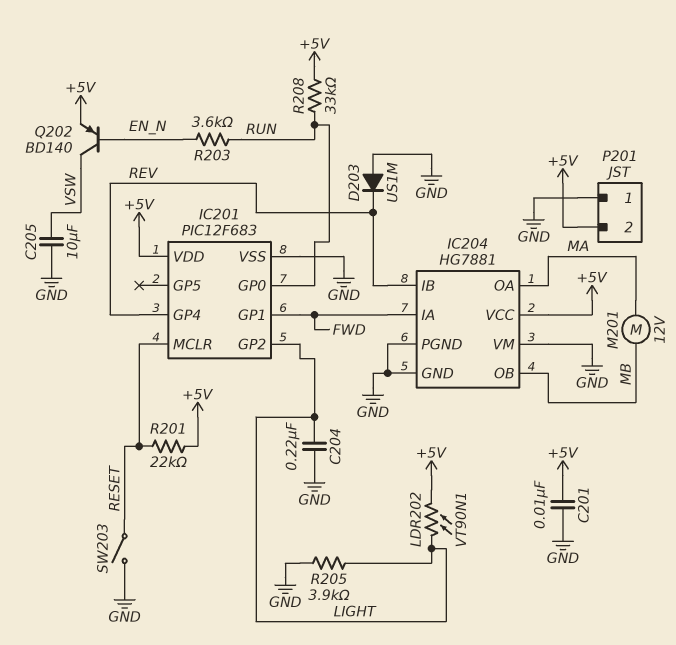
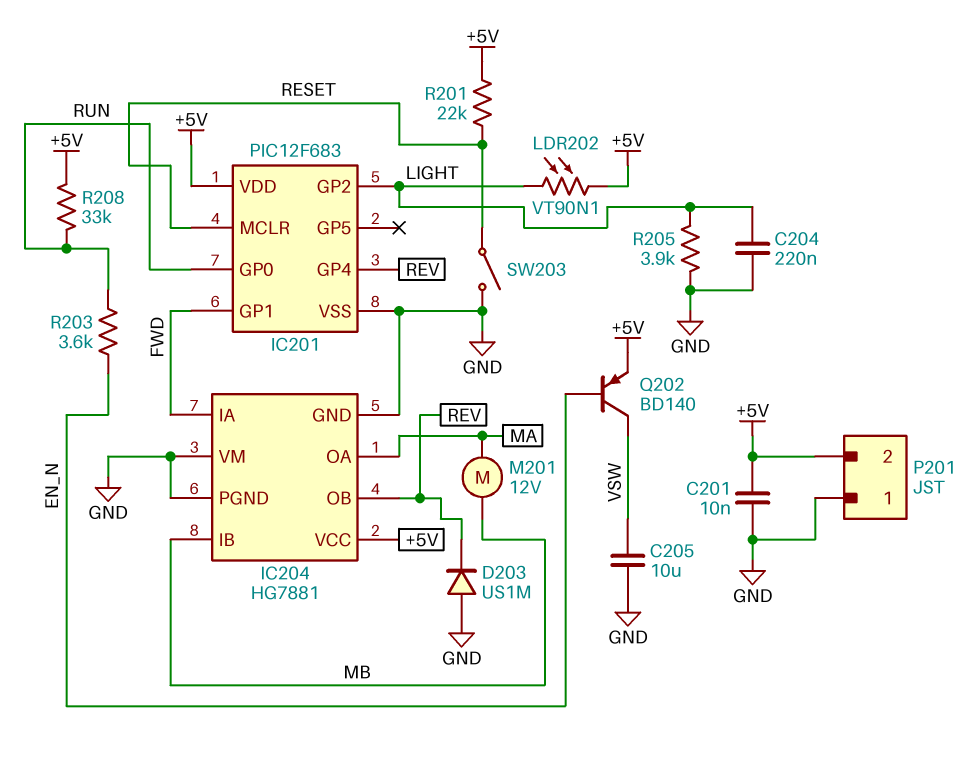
IC204 pin IB: REV -> MB
IC204 pin OB: MB -> REV

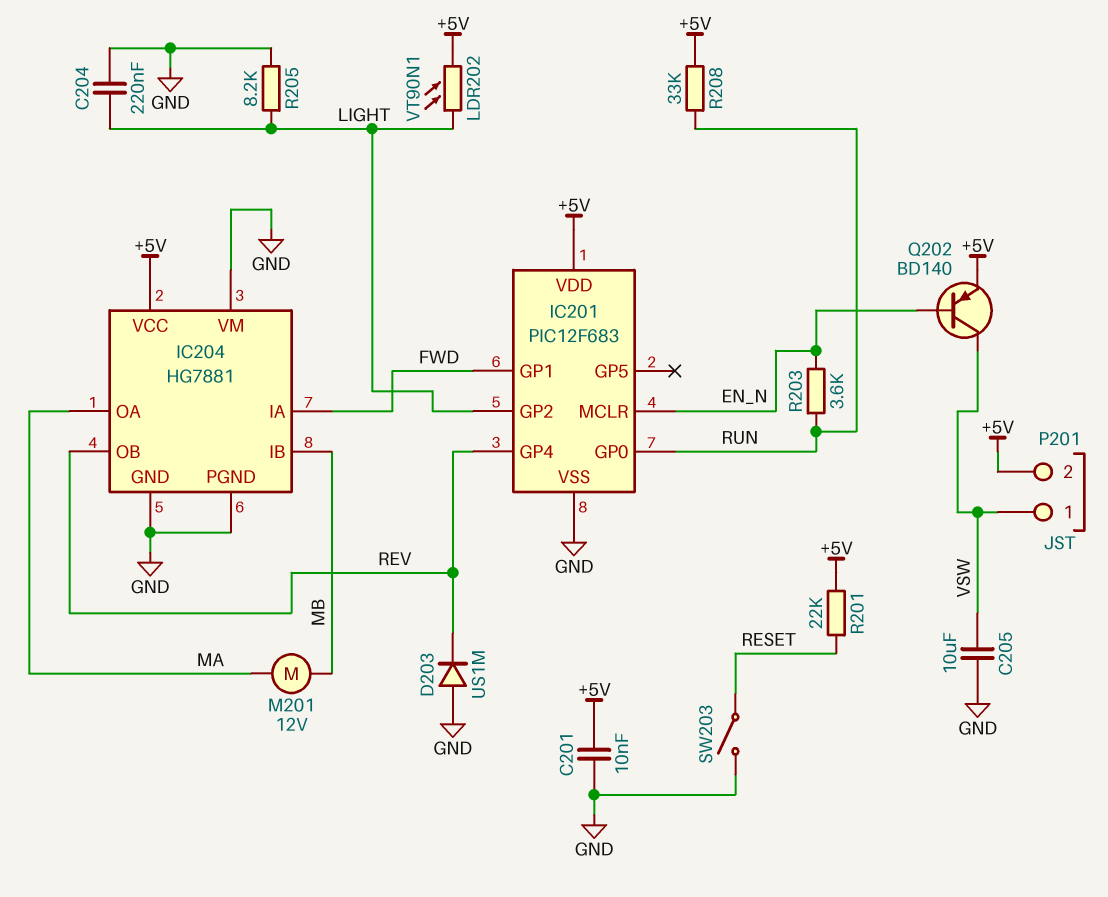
IC201 pin MCLR: RESET -> EN_N
P201 pin 1: GND -> VSW
R205: 3.9k (GND, LIGHT) -> 8.2k (GND, LIGHT)

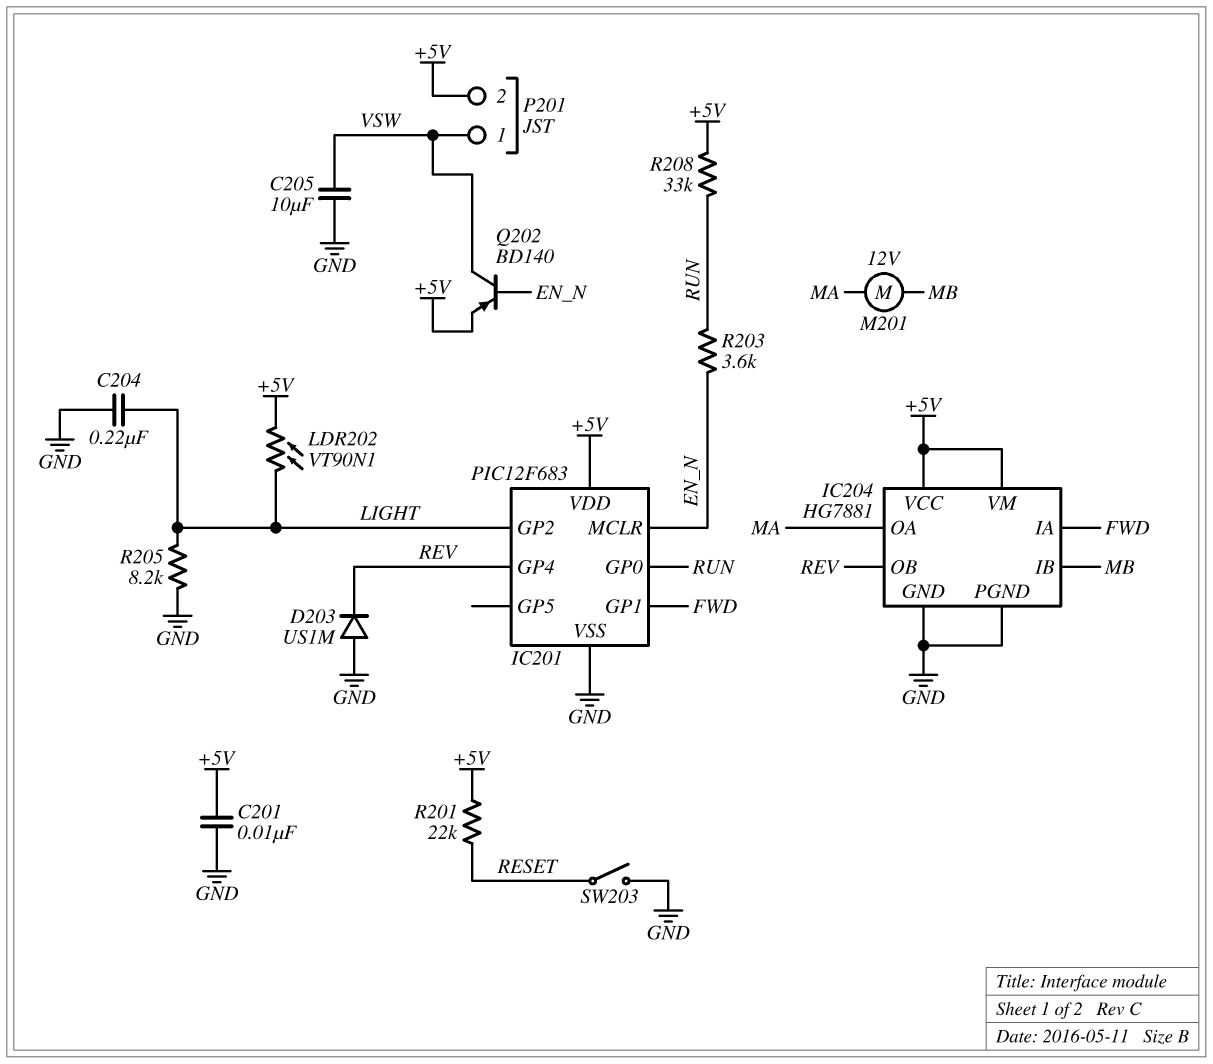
IC204 pin VM: GND -> +5V

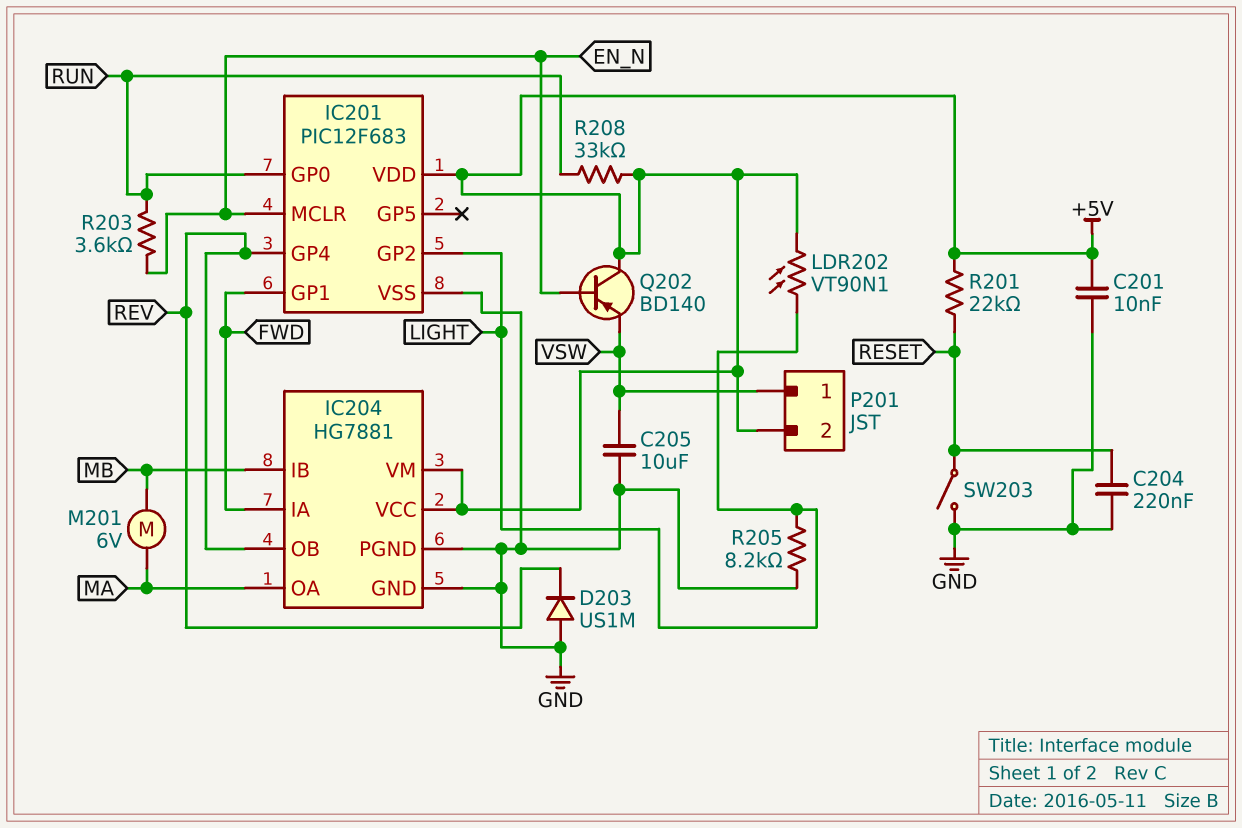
C204: 220nF (GND, LIGHT) -> 220nF (GND, RESET)
M201: motor 12V (MA, MB) -> motor 6V (MA, MB)
Q202: PNP BD140 (B EN_N, C VSW, E +5V) -> PNP BD140 (B EN_N, C +5V, E VSW)

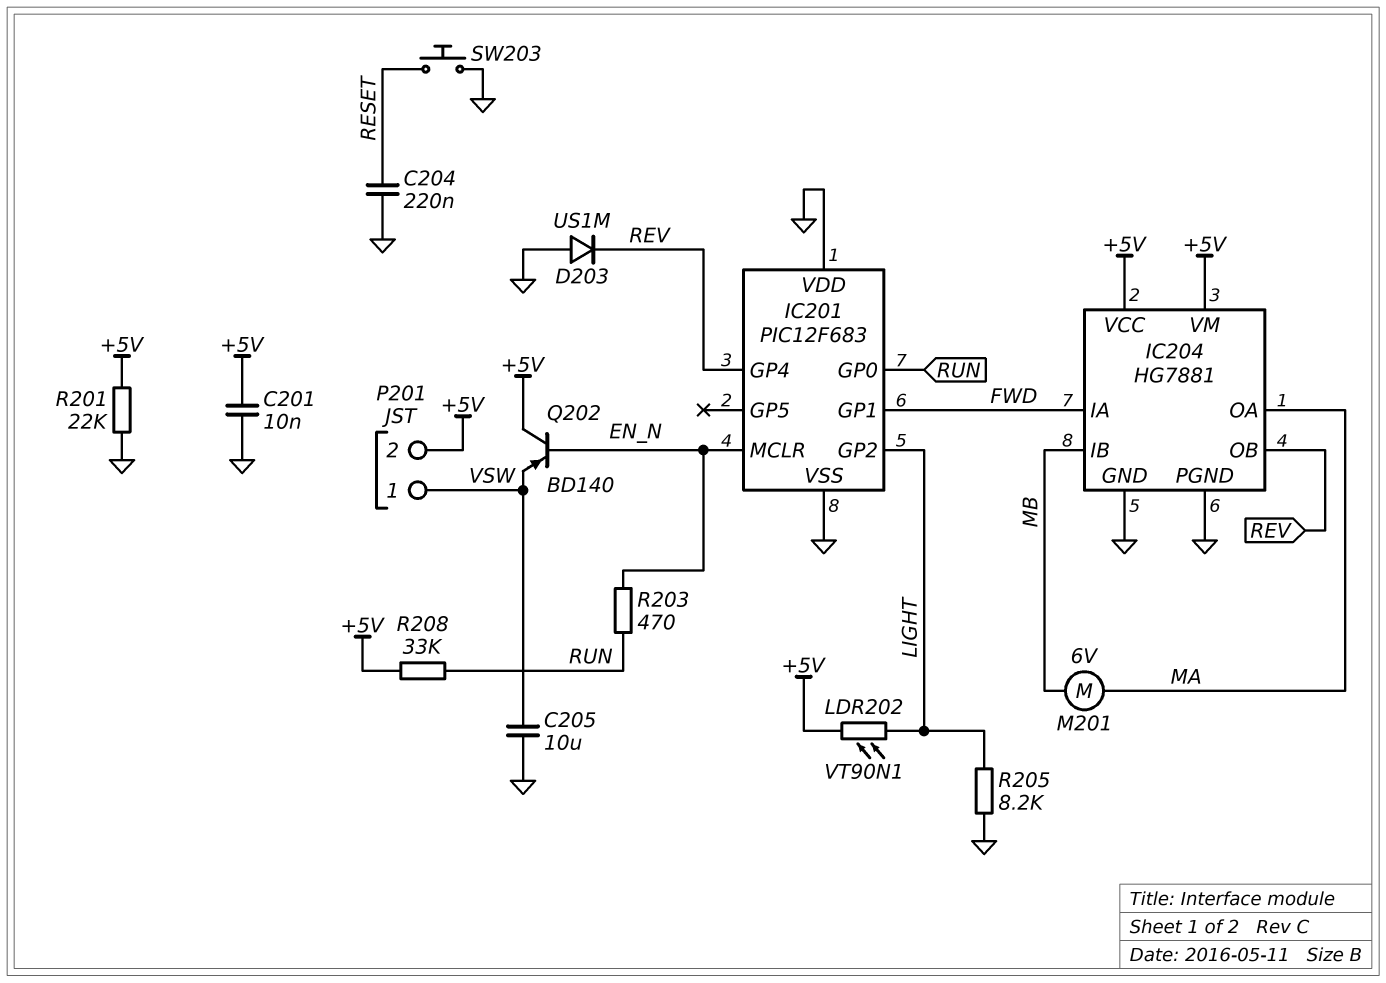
IC201 pin VDD: +5V -> GND
R201: 22k (+5V, RESET) -> 22k (+5V, GND)
R203: 3.6k (EN_N, RUN) -> 470 (EN_N, RUN)
SW203: switch (GND, RESET) -> button (GND, RESET)

